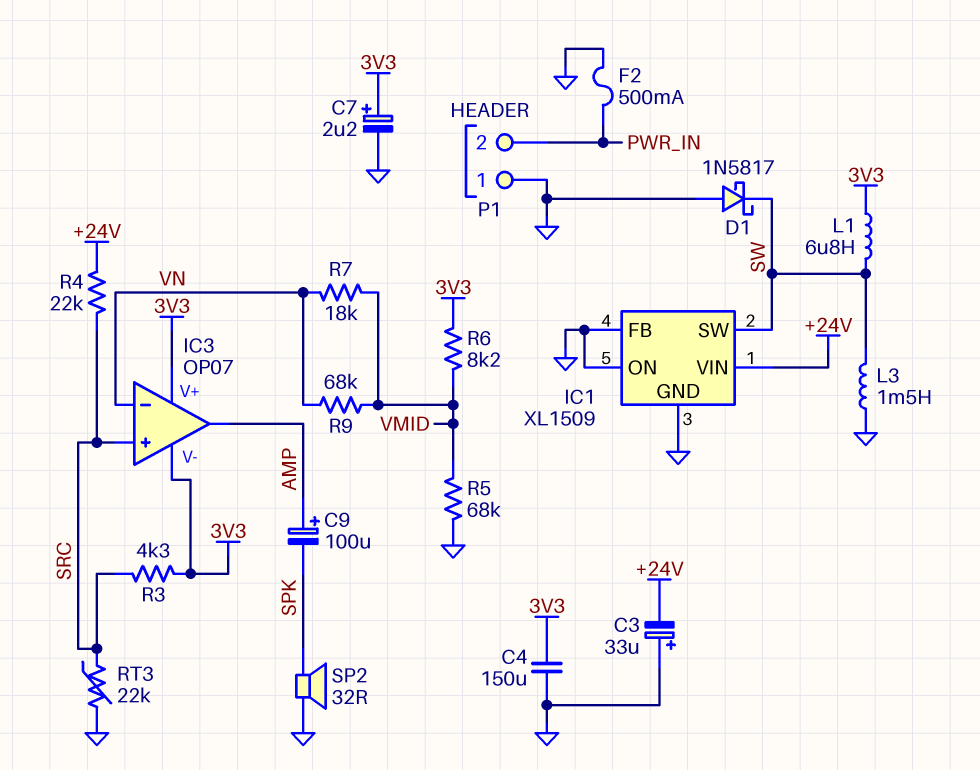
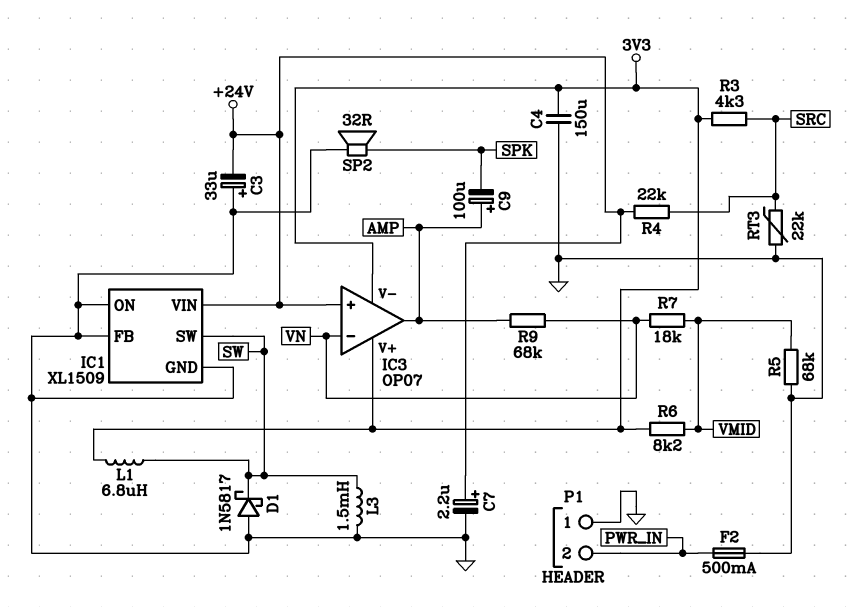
C7: 2.2uF (plus 3V3, minus GND) -> 2.2uF (plus +24V, minus GND)
IC3 pin in+: SRC -> +24V
R9: 68k (VMID, VN) -> 68k (AMP, VN)

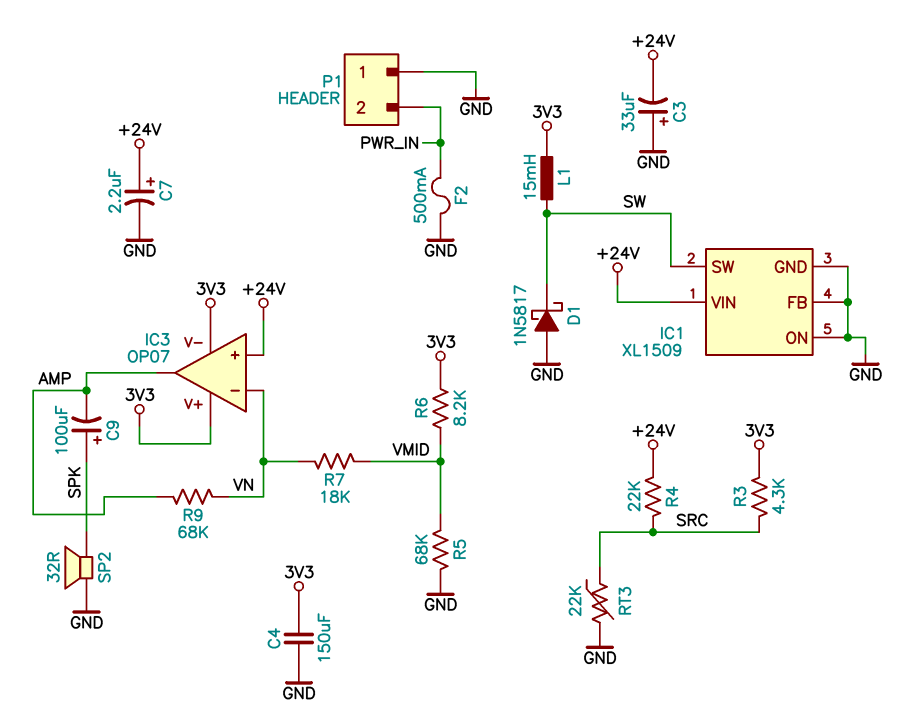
C9: 100uF (plus AMP, minus SPK) -> 100uF (plus SPK, minus AMP)
L1: 6.8uH (3V3, SW) -> 15mH (3V3, SW)
L3: 1.5mH (GND, SW) -> none

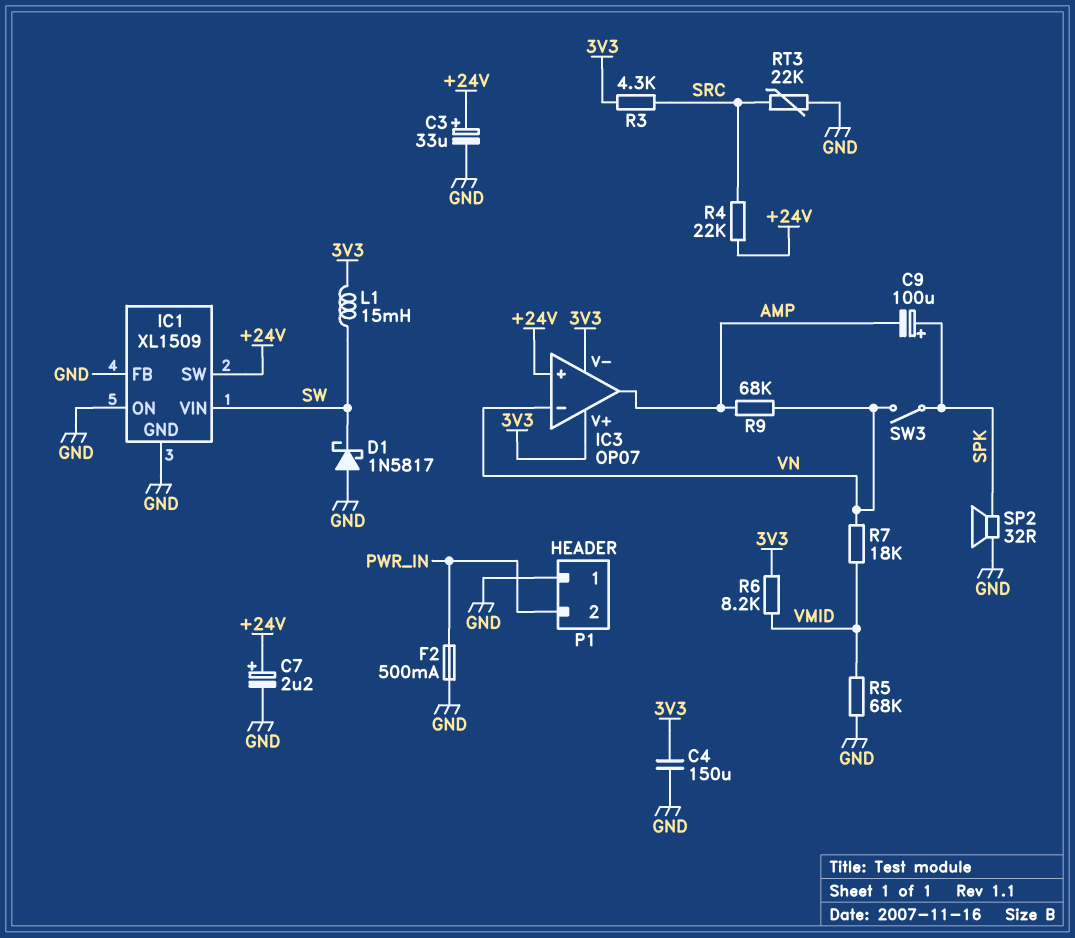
C3: 33uF (plus GND, minus +24V) -> 33uF (plus +24V, minus GND)
IC1 pin SW: SW -> +24V
IC1 pin VIN: +24V -> SW
SW3: none -> switch (SPK, VN)

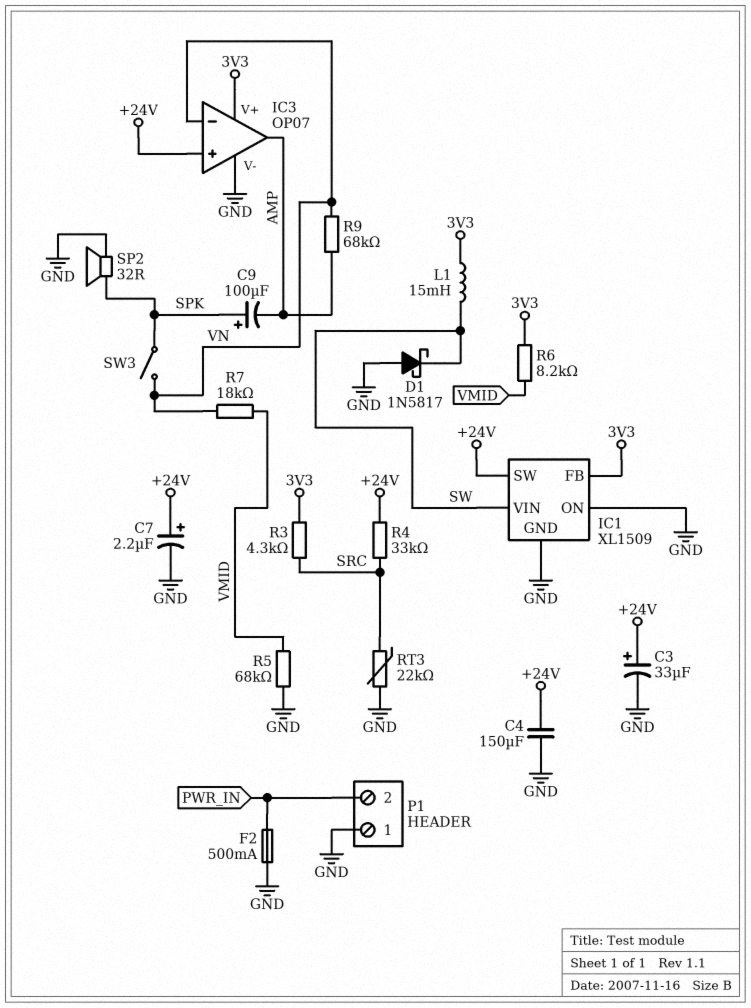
C4: 150uF (3V3, GND) -> 150uF (+24V, GND)
IC1 pin FB: GND -> 3V3
IC3 pin V-: 3V3 -> GND
R4: 22k (+24V, SRC) -> 33k (+24V, SRC)

